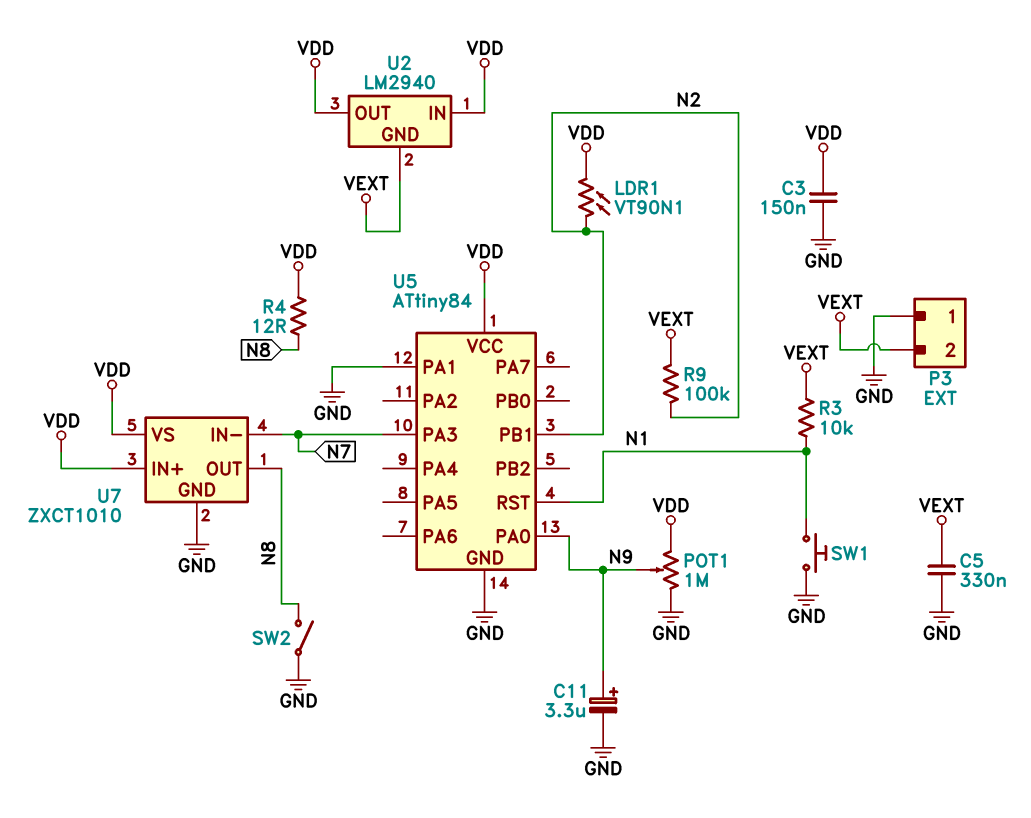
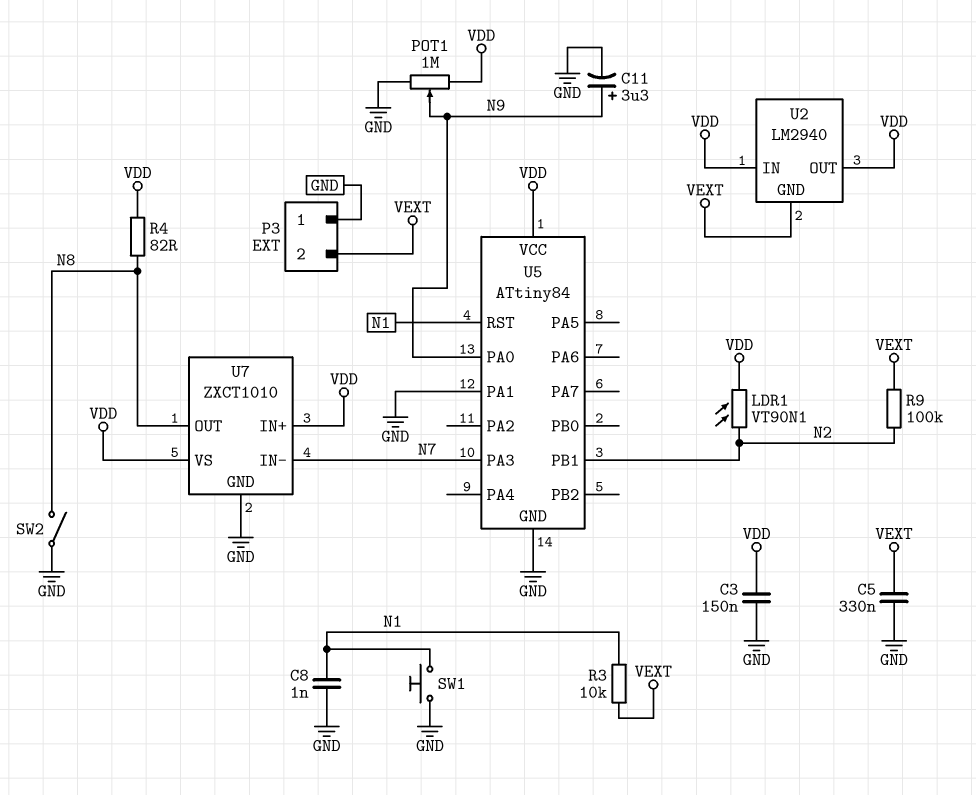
C8: none -> 1nF (GND, N1)
R4: 12 (N8, VDD) -> 82 (N8, VDD)

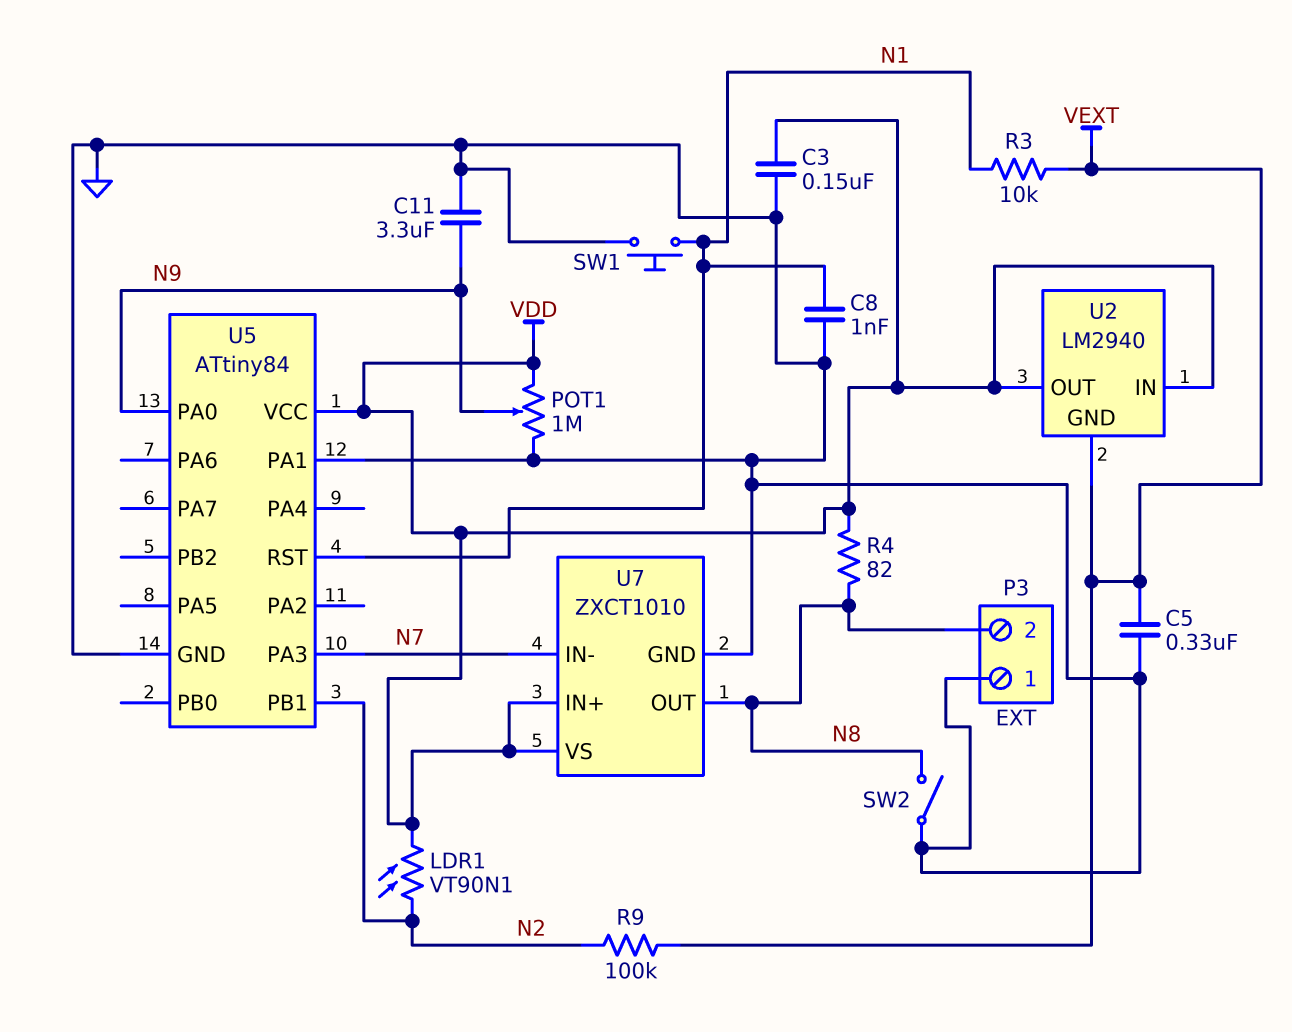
C11: 3.3uF (plus N9, minus GND) -> 3.3uF (GND, N9)
P3 pin 2: VEXT -> N8

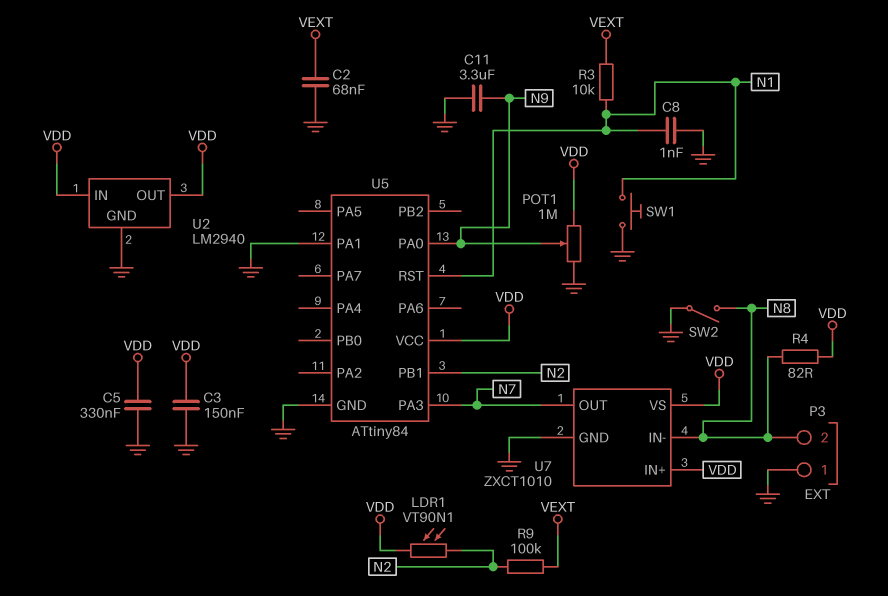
C2: none -> 68nF (GND, VEXT)
C5: 330nF (GND, VEXT) -> 330nF (GND, VDD)
U2 pin GND: VEXT -> GND
U7 pin IN-: N7 -> N8
U7 pin OUT: N8 -> N7

